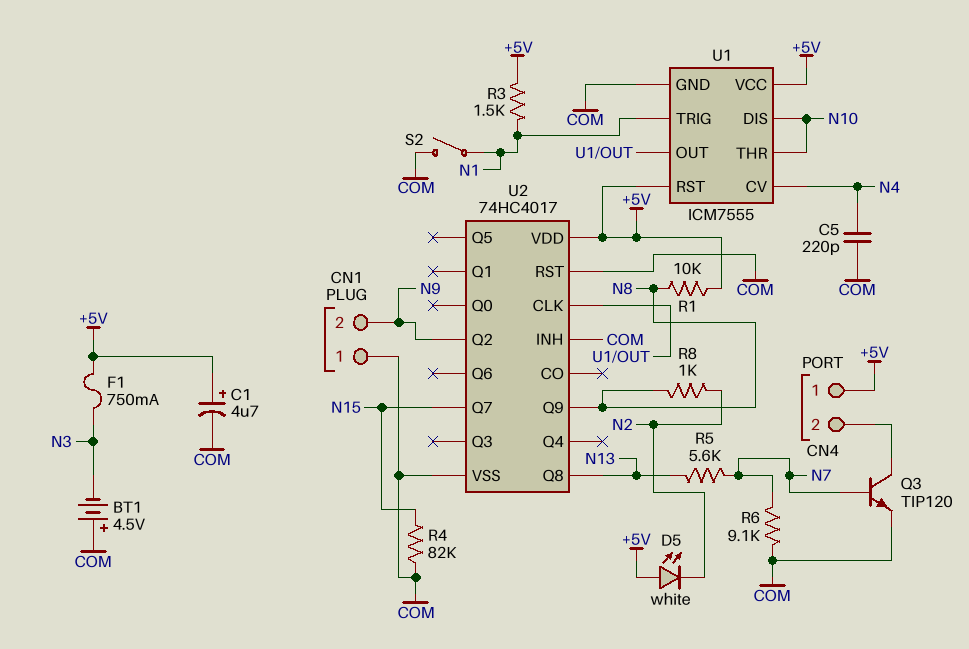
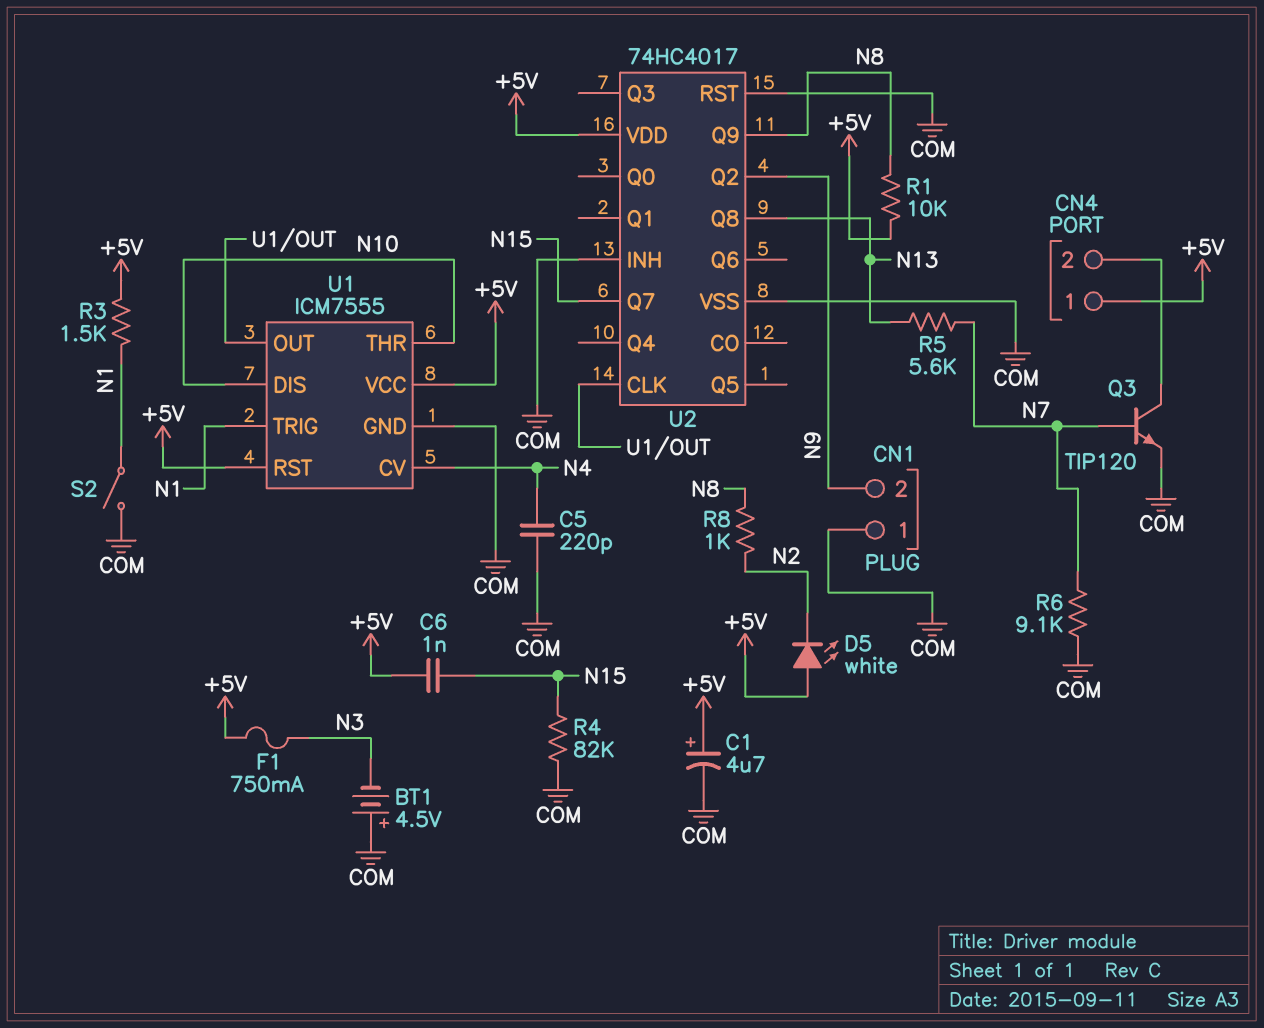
C6: none -> 1nF (+5V, N15)

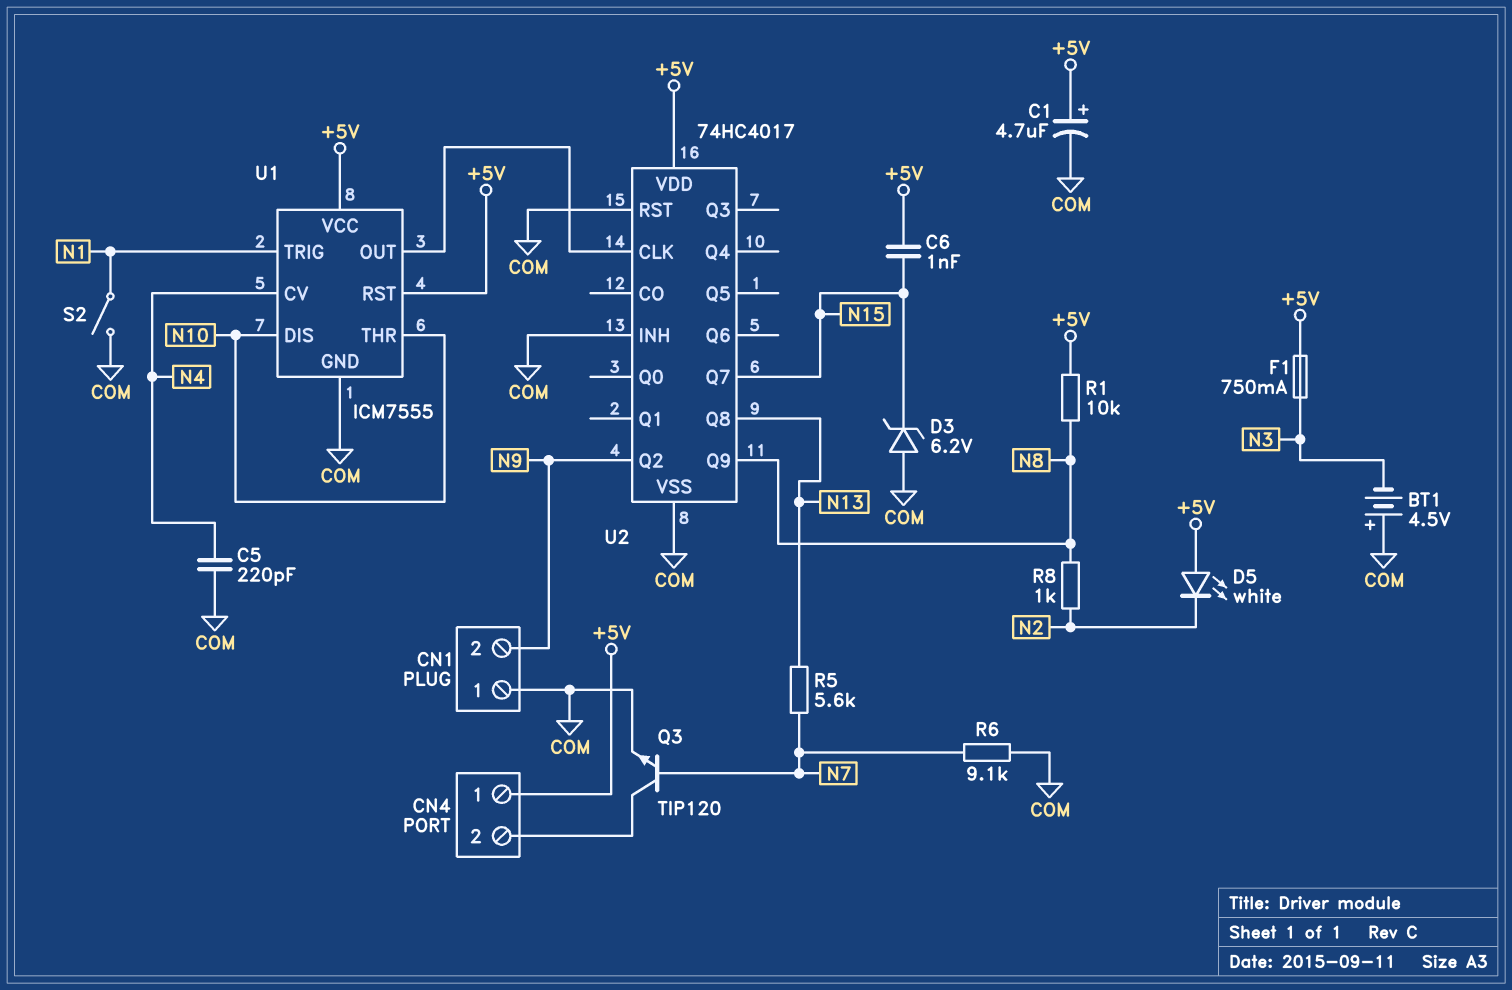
D3: none -> zener 6.2V (A COM, K N15)
R3: 1.5k (+5V, N1) -> none
R4: 82k (COM, N15) -> none

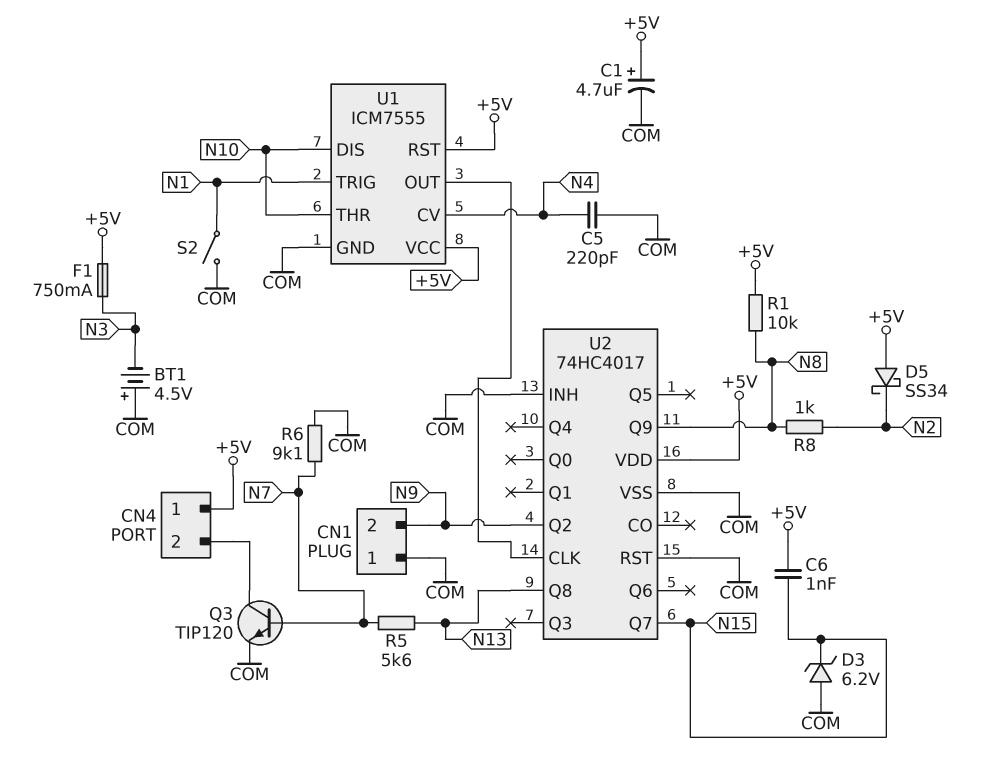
D5: LED white (A +5V, K N2) -> schottky SS34 (A +5V, K N2)

